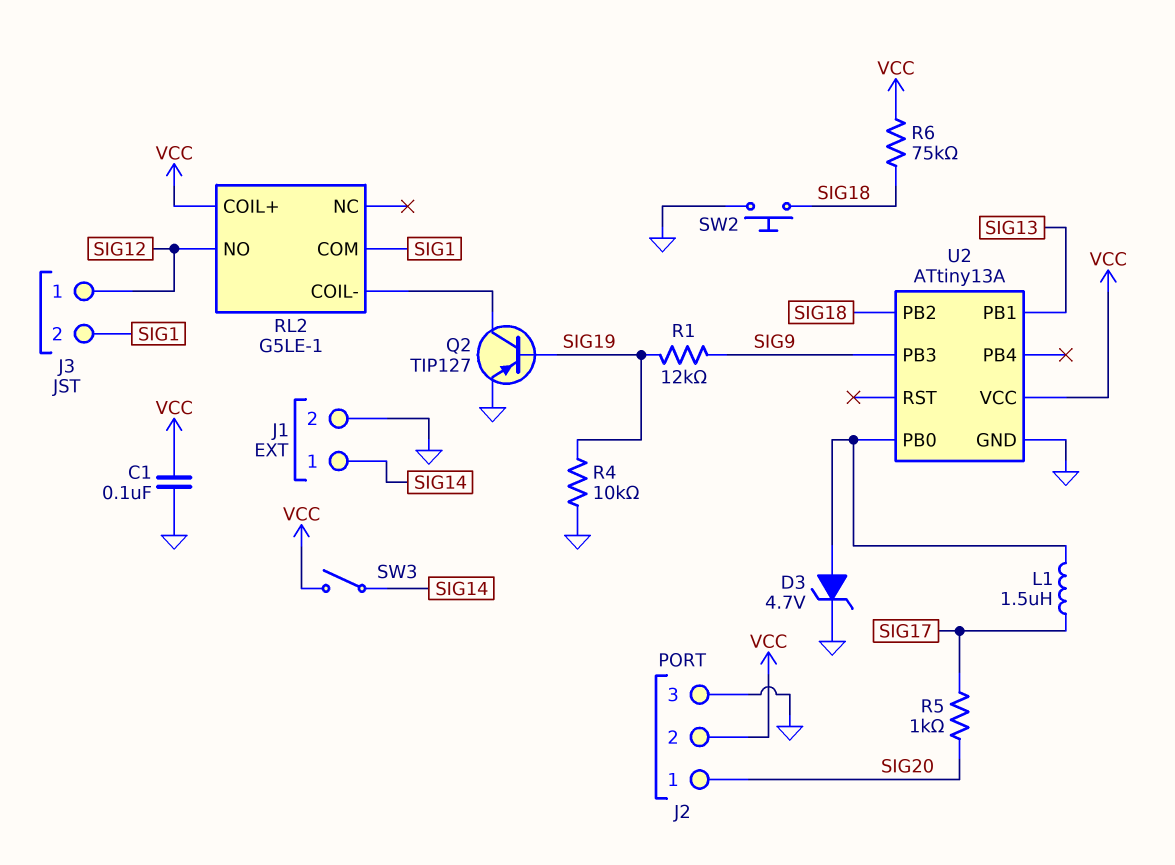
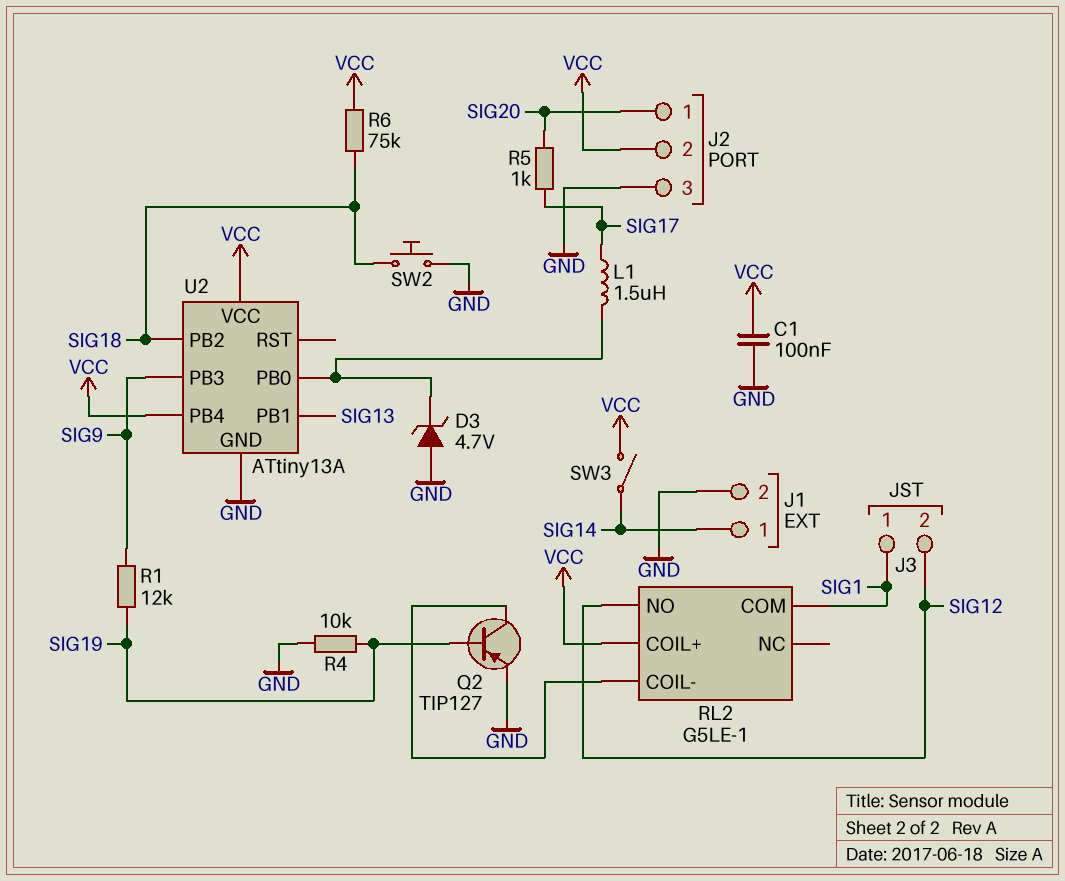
D3: zener 4.7V (A U2/PB0, K GND) -> zener 4.7V (A GND, K U2/PB0)
J3 pin 1: SIG12 -> SIG1
J3 pin 2: SIG1 -> SIG12
U2 pin PB4: none -> VCC

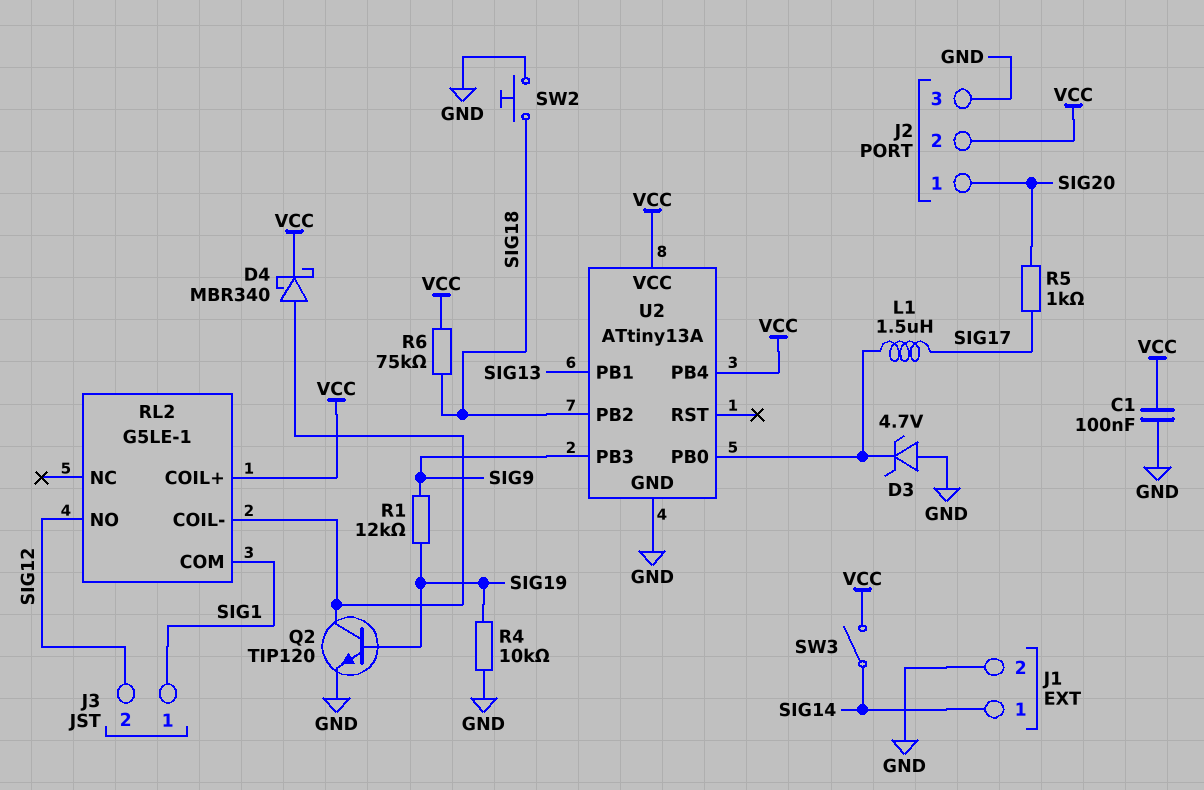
D4: none -> schottky MBR340 (A RL2/COIL-, K VCC)
Q2: PNP TIP127 (B SIG19, C RL2/COIL-, E GND) -> NPN TIP120 (B SIG19, C RL2/COIL-, E GND)

